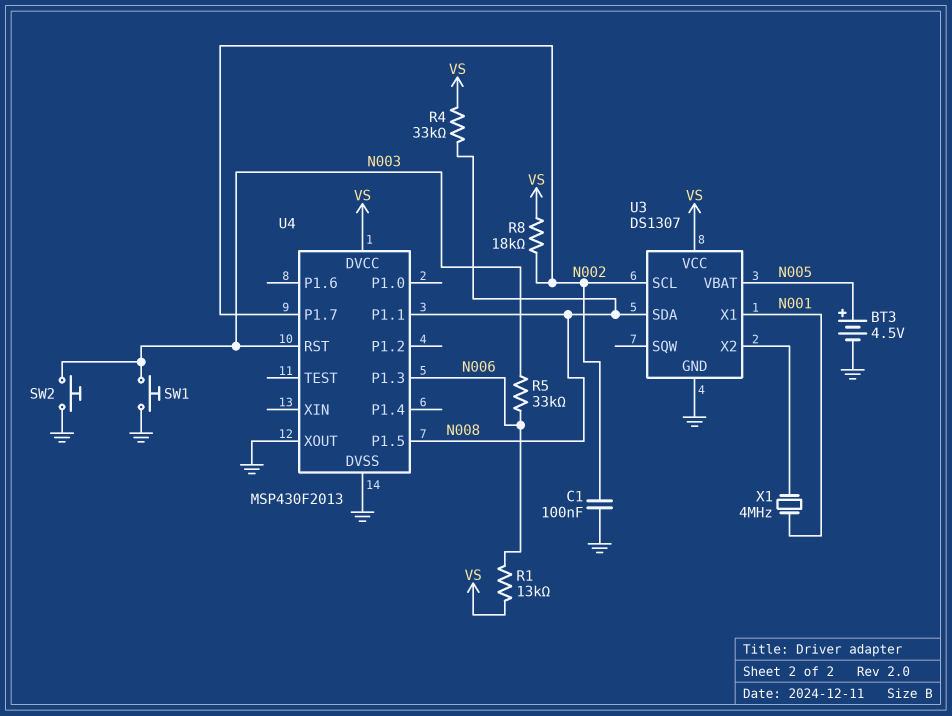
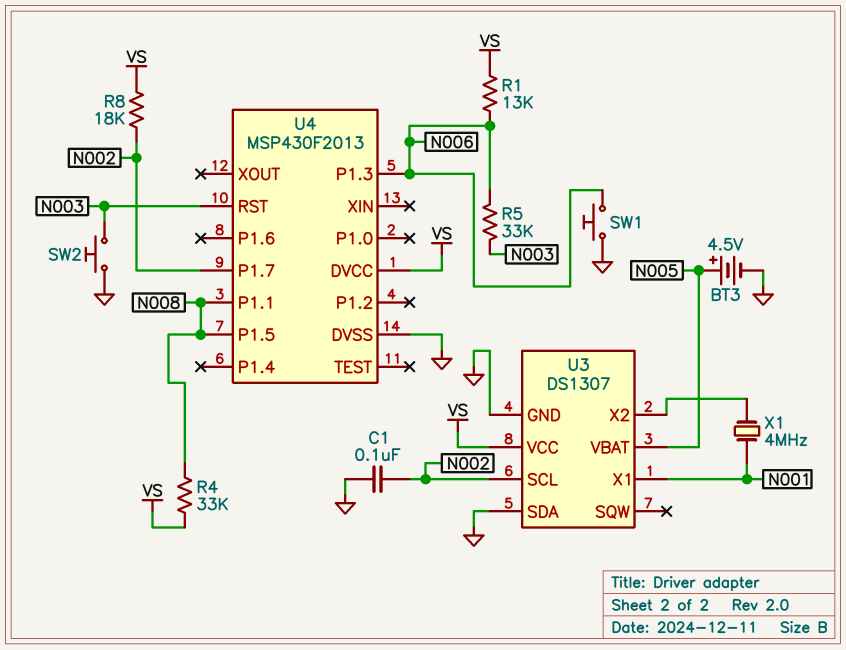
SW1: button (GND, N003) -> button (GND, N006)
U3 pin SDA: N008 -> GND
U4 pin XOUT: GND -> none

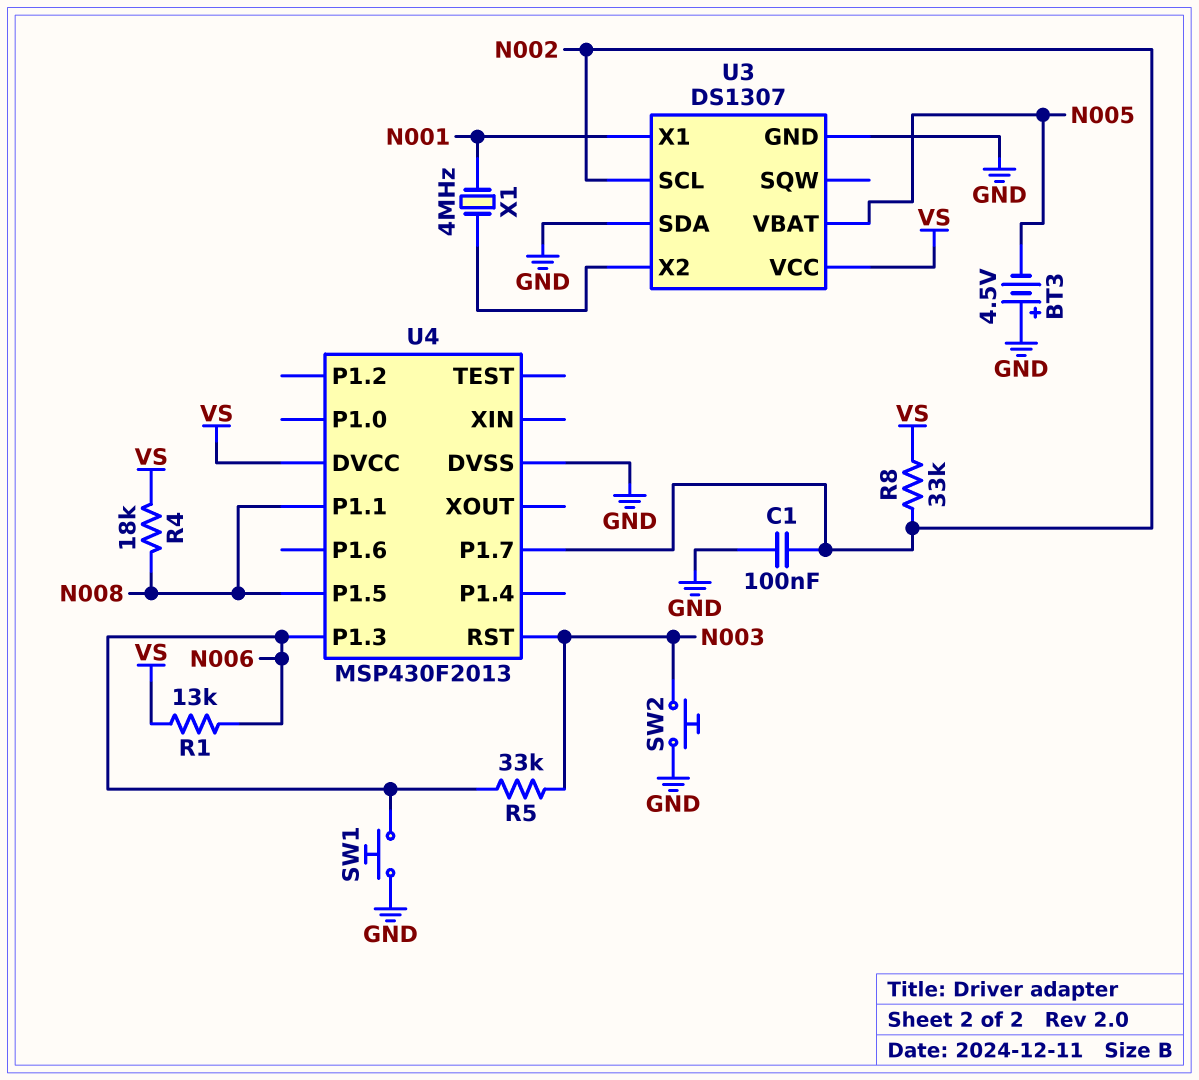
BT3: 4.5V (plus N005, minus GND) -> 4.5V (plus GND, minus N005)
R4: 33k (N008, VS) -> 18k (N008, VS)
R8: 18k (N002, VS) -> 33k (N002, VS)

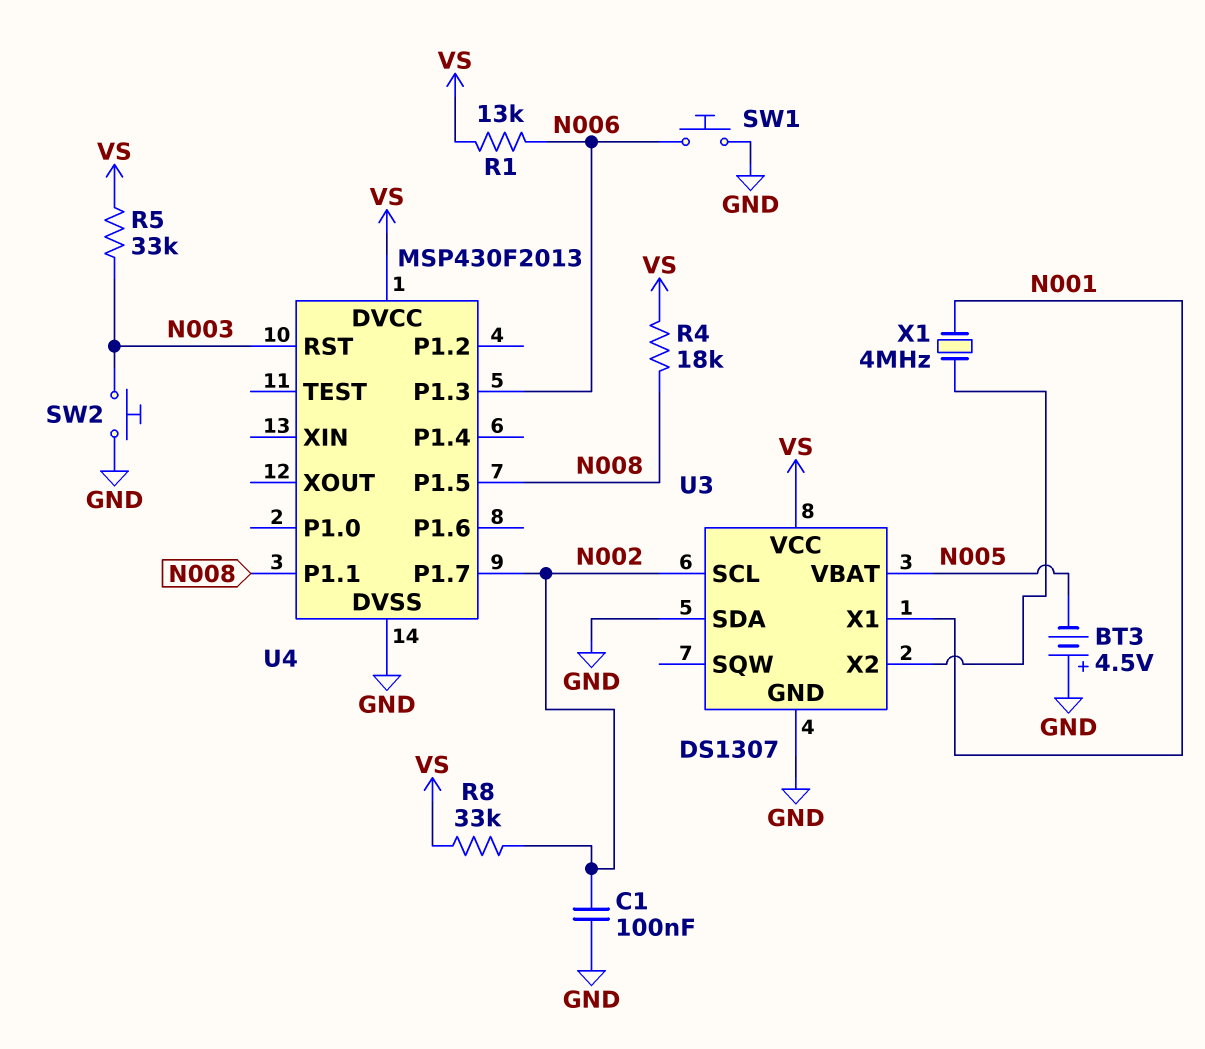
R5: 33k (N003, N006) -> 33k (N003, VS)

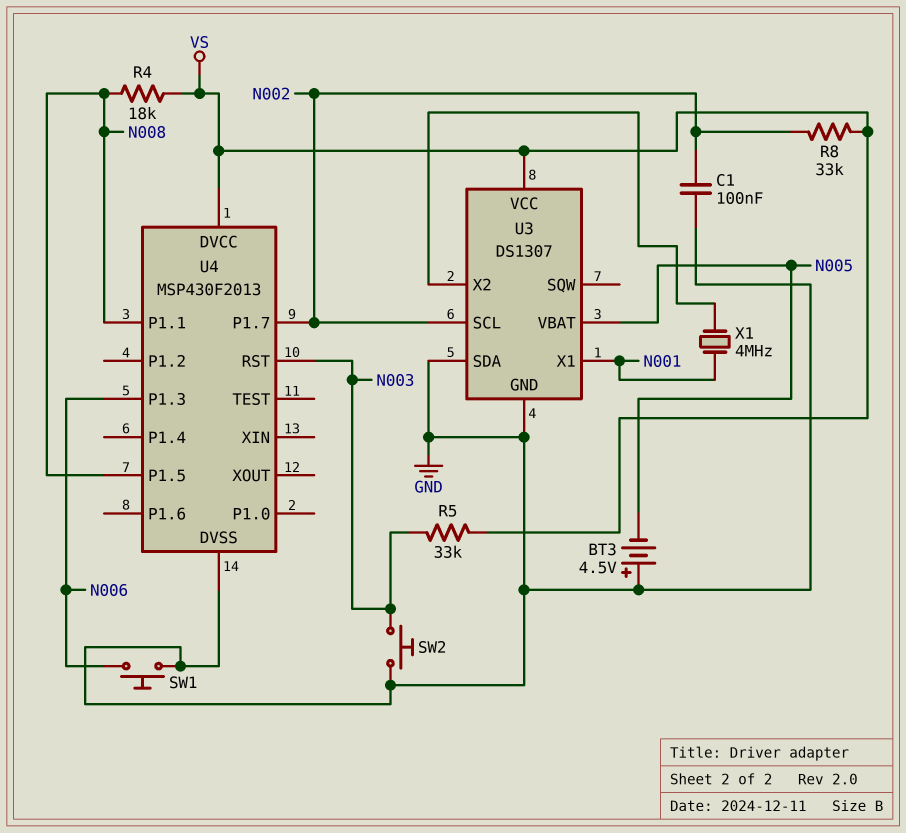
R1: 13k (N006, VS) -> none

